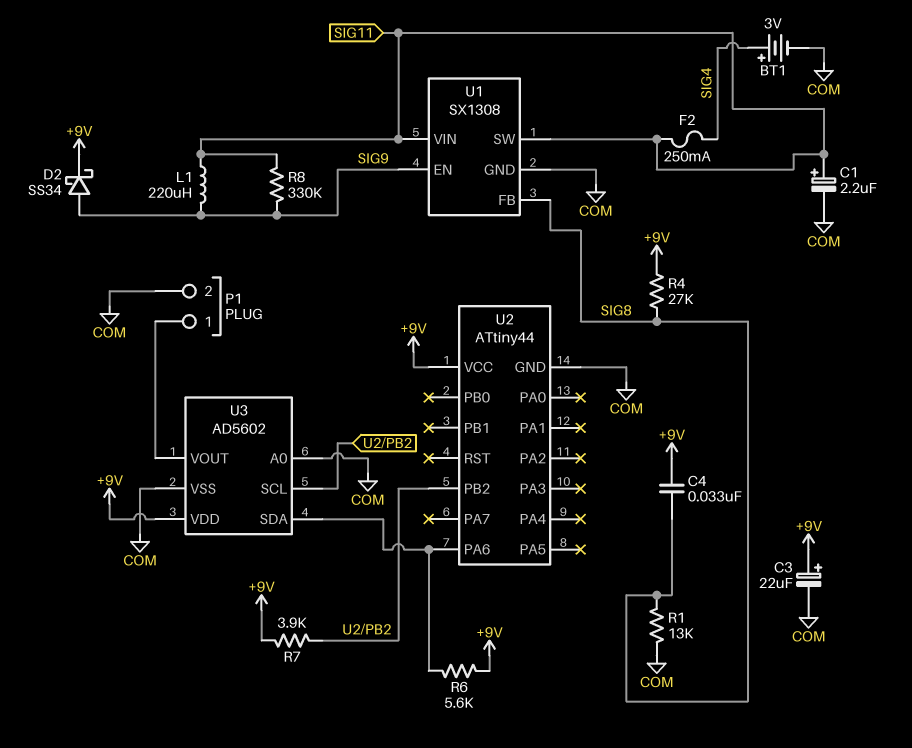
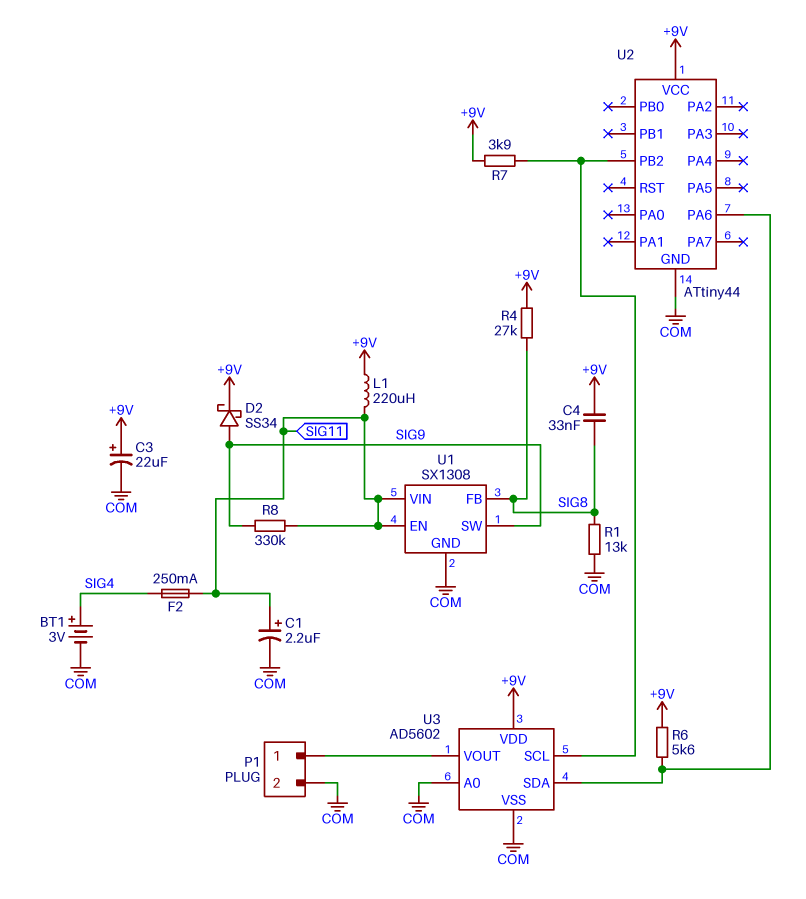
L1: 220uH (SIG9, SIG11) -> 220uH (+9V, SIG11)
U1 pin EN: SIG9 -> SIG11
U1 pin SW: SIG11 -> SIG9

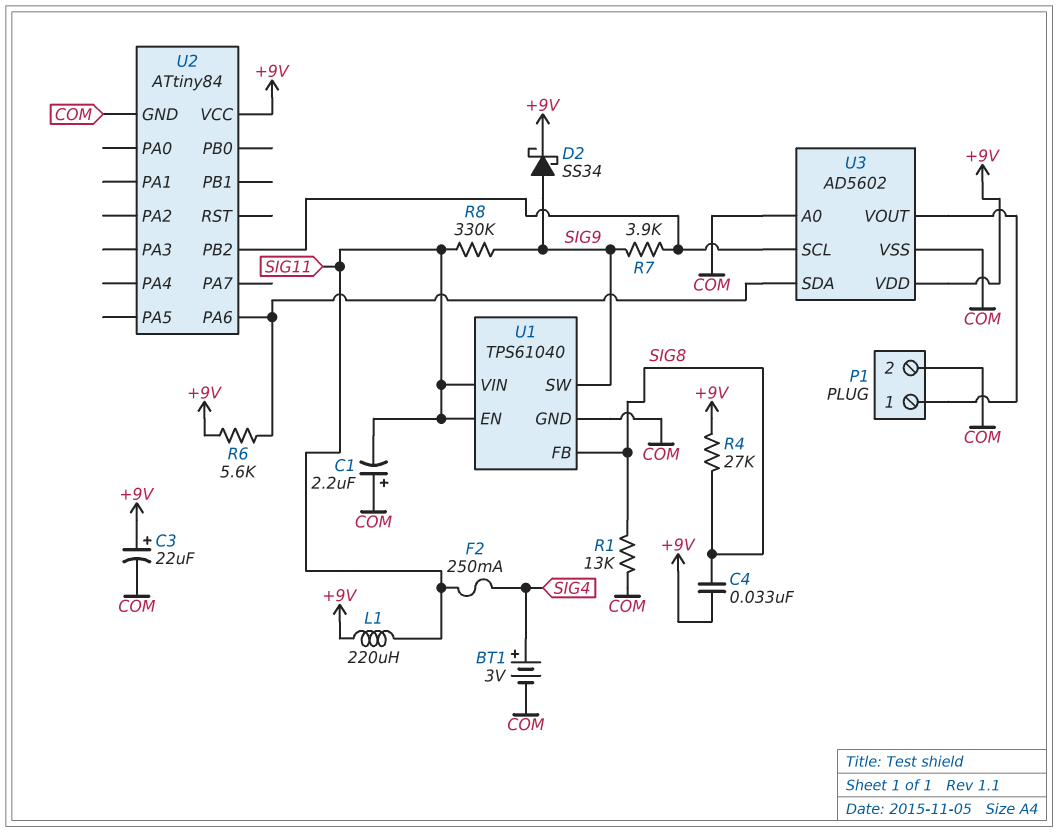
C1: 2.2uF (plus SIG11, minus COM) -> 2.2uF (plus COM, minus SIG11)
R7: 3.9k (+9V, U2/PB2) -> 3.9k (SIG9, U2/PB2)
U1: SX1308 -> TPS61040
U2: ATtiny44 -> ATtiny84

